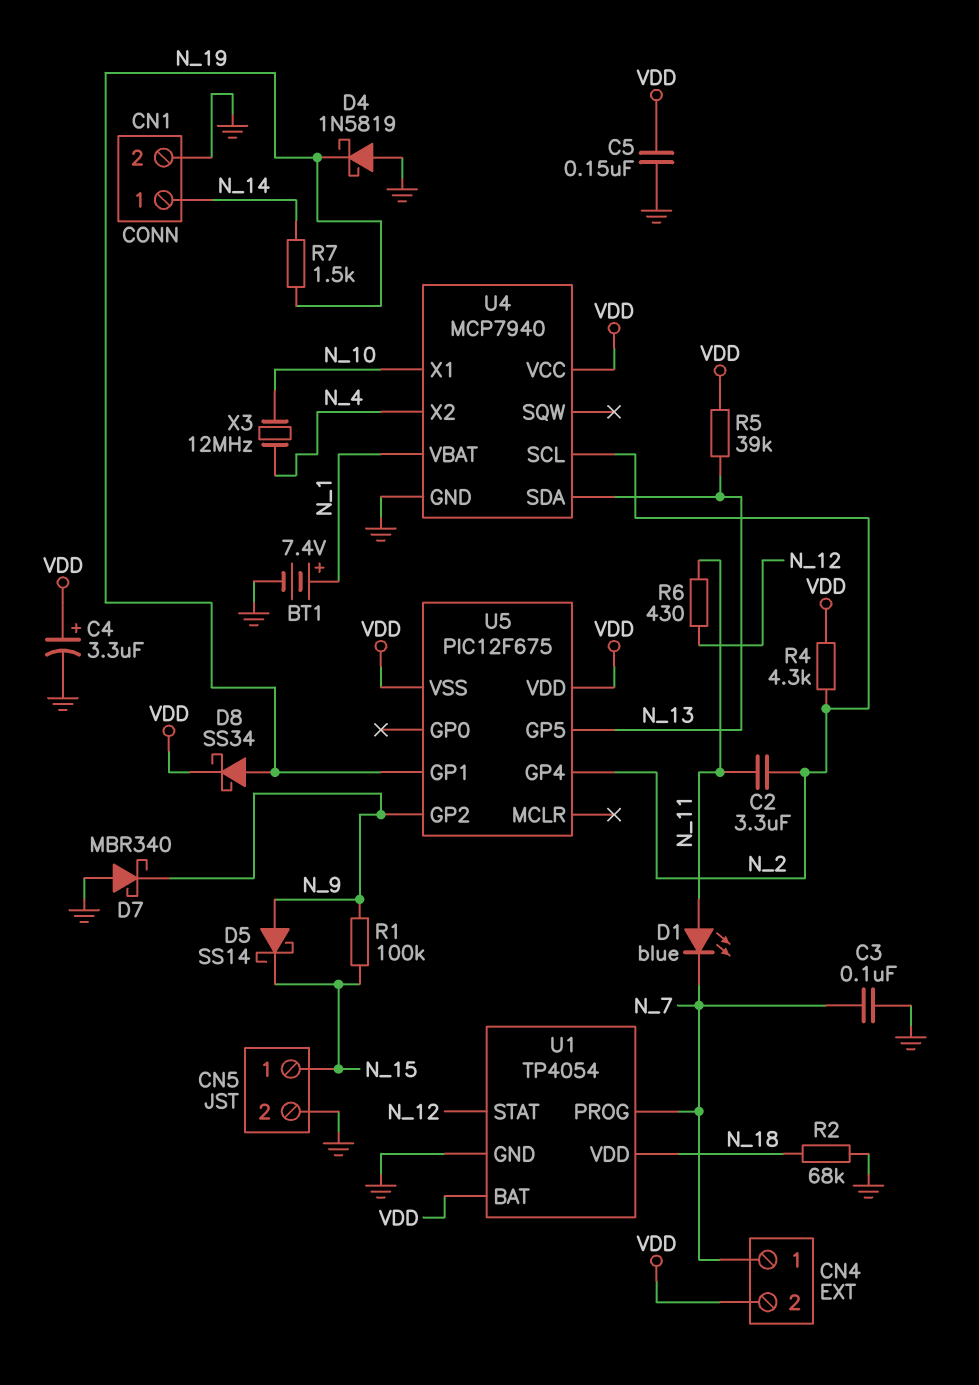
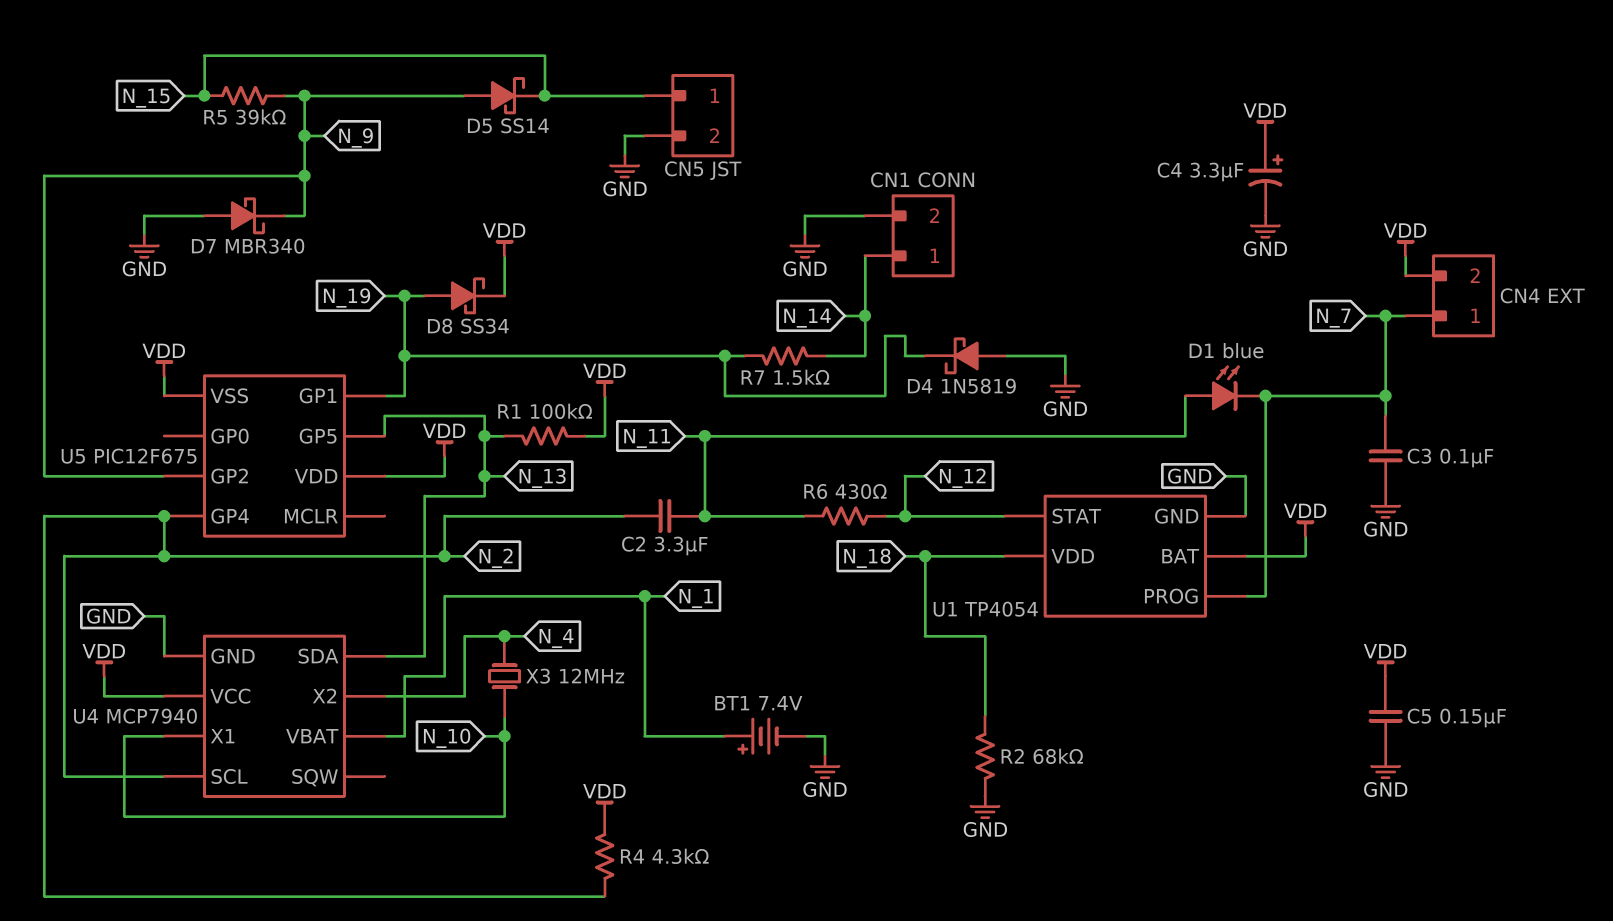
R1: 100k (N_9, N_15) -> 100k (N_13, VDD)
R5: 39k (N_13, VDD) -> 39k (N_9, N_15)

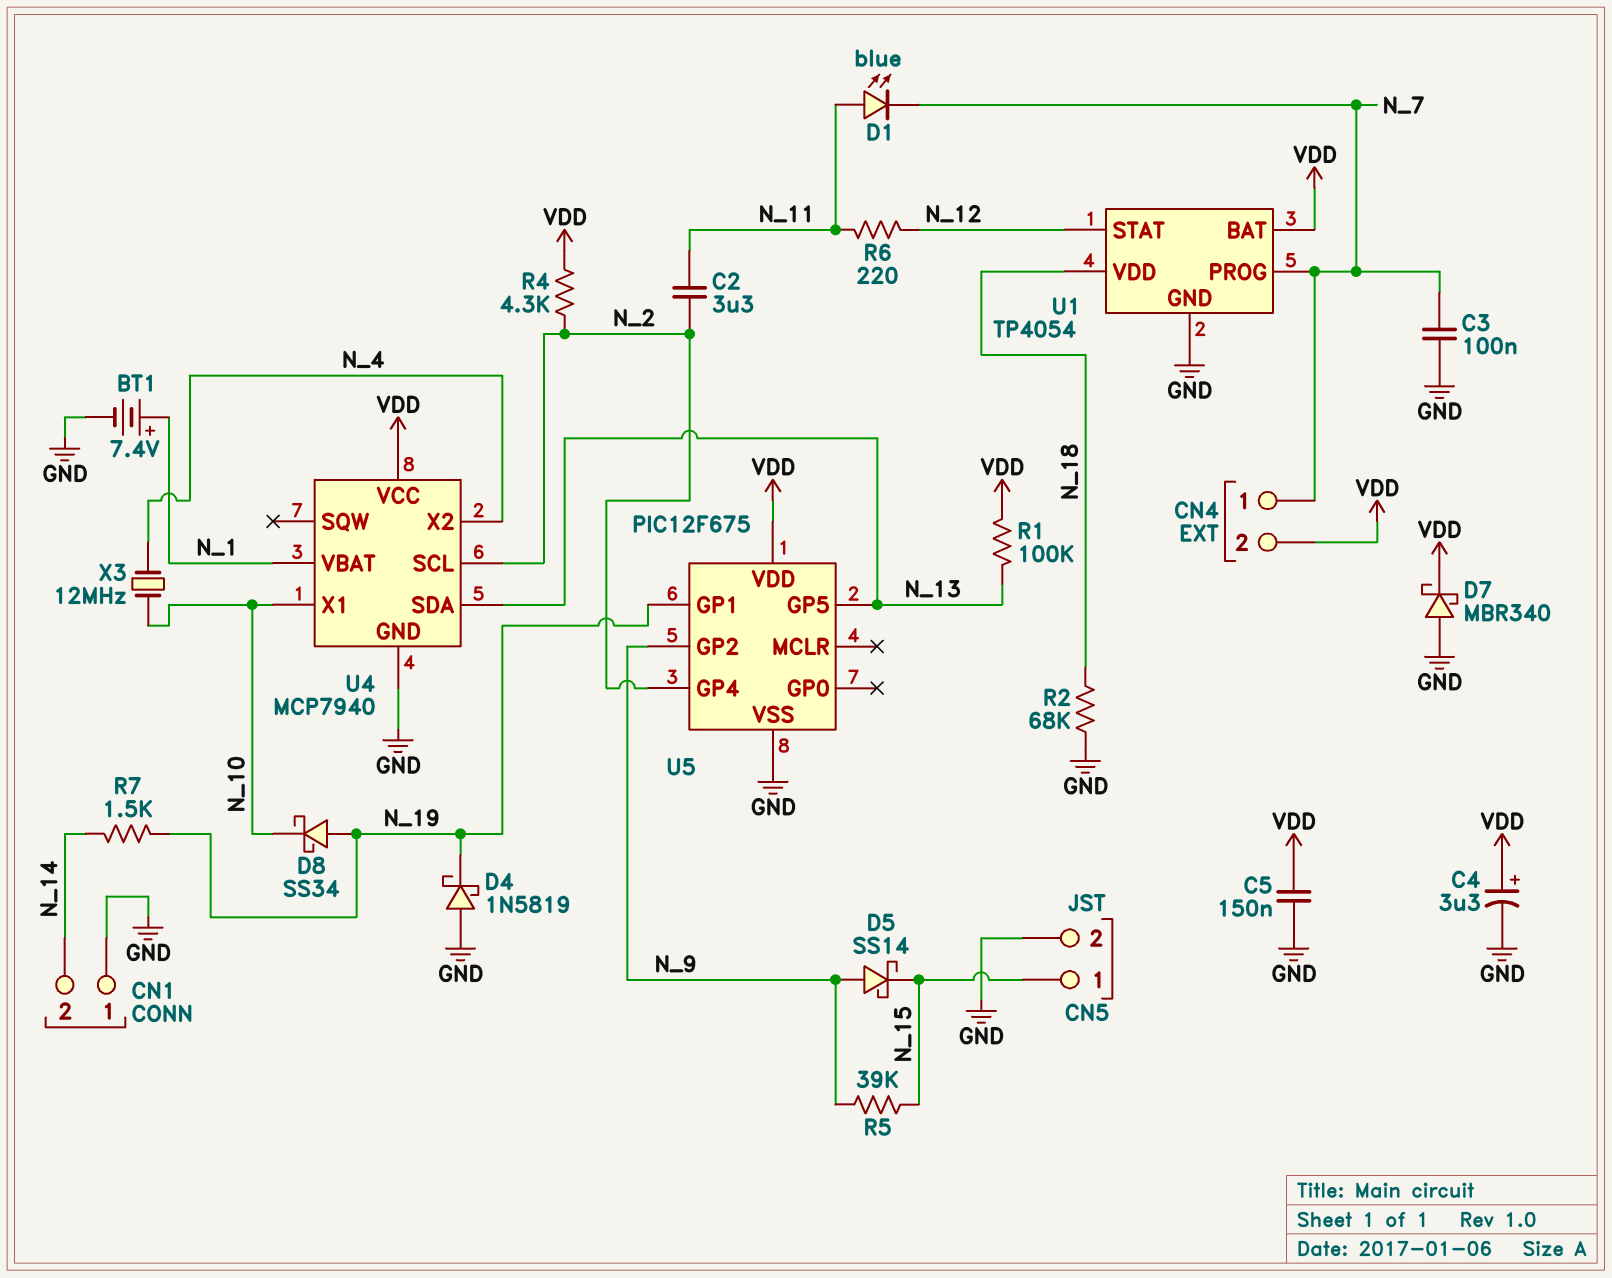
CN1 pin 1: N_14 -> GND
CN1 pin 2: GND -> N_14
D7: schottky MBR340 (A GND, K N_9) -> schottky MBR340 (A GND, K VDD)
D8: schottky SS34 (A N_19, K VDD) -> schottky SS34 (A N_19, K N_10)
R6: 430 (N_11, N_12) -> 220 (N_11, N_12)
U5 pin VSS: VDD -> GND

